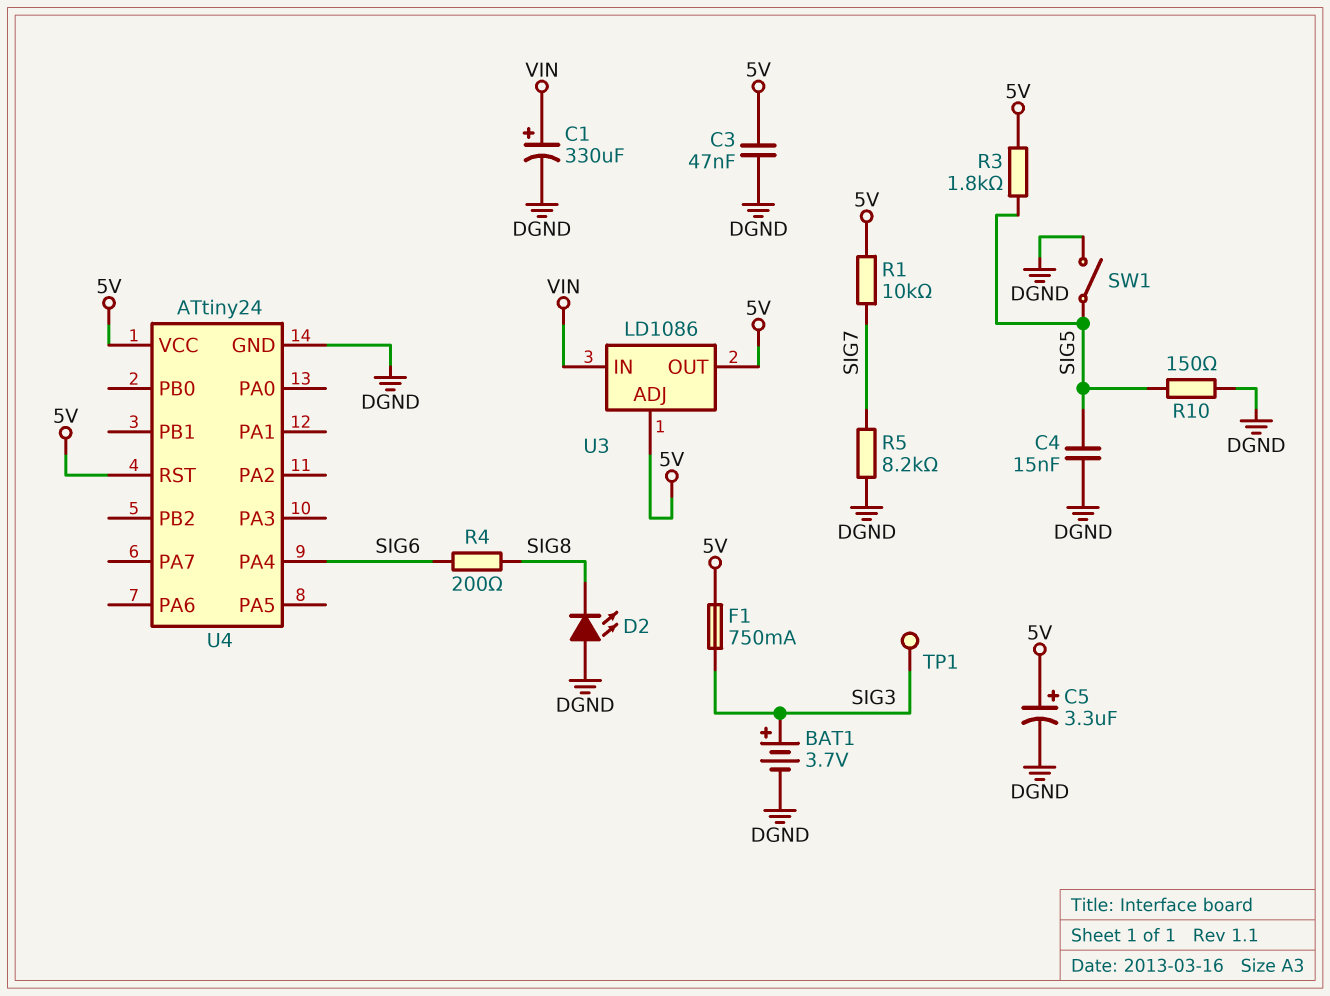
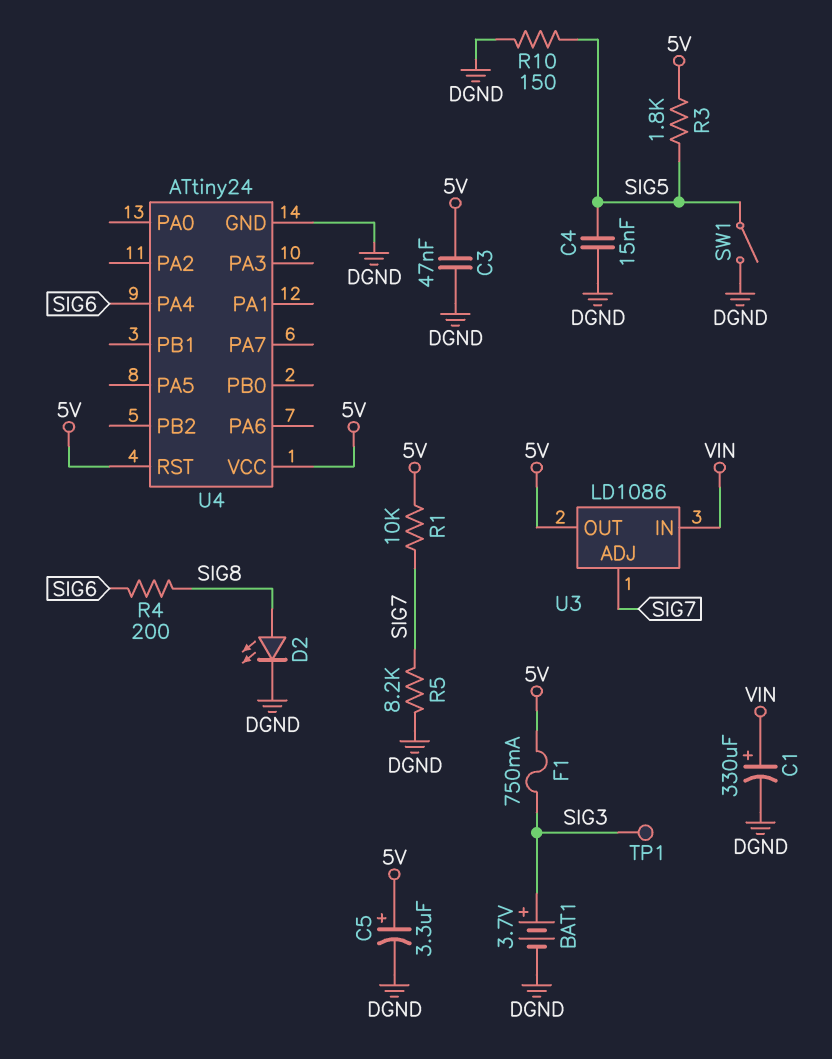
D2: LED (A DGND, K SIG8) -> LED (A SIG8, K DGND)
U3 pin ADJ: 5V -> SIG7

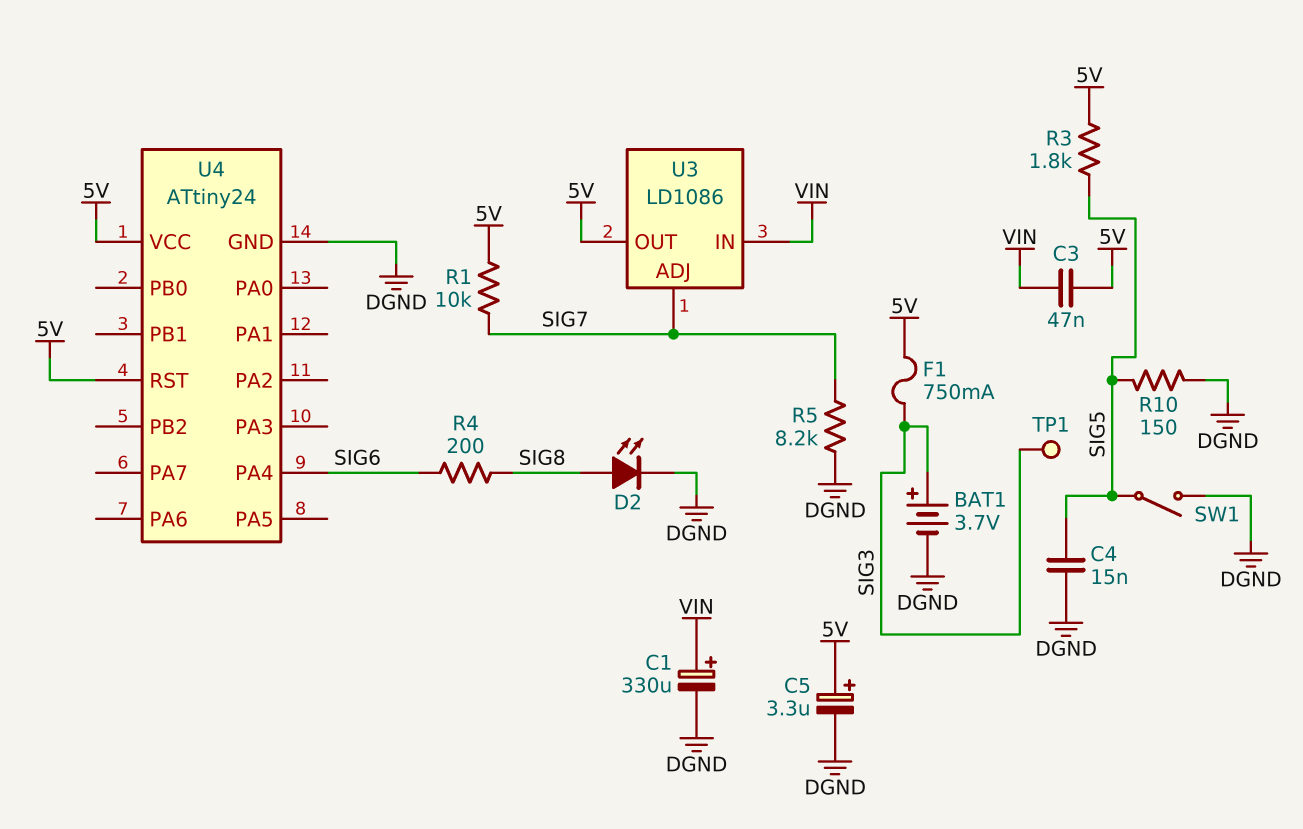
C3: 47nF (5V, DGND) -> 47nF (5V, VIN)

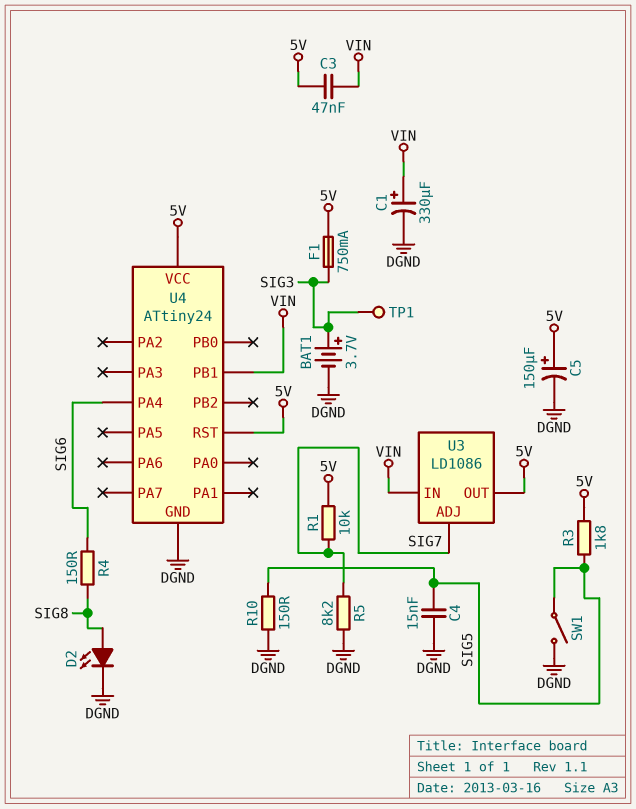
C5: 3.3uF (plus 5V, minus DGND) -> 150uF (plus 5V, minus DGND)
R4: 200 (SIG6, SIG8) -> 150 (SIG6, SIG8)
U4 pin PB1: none -> VIN

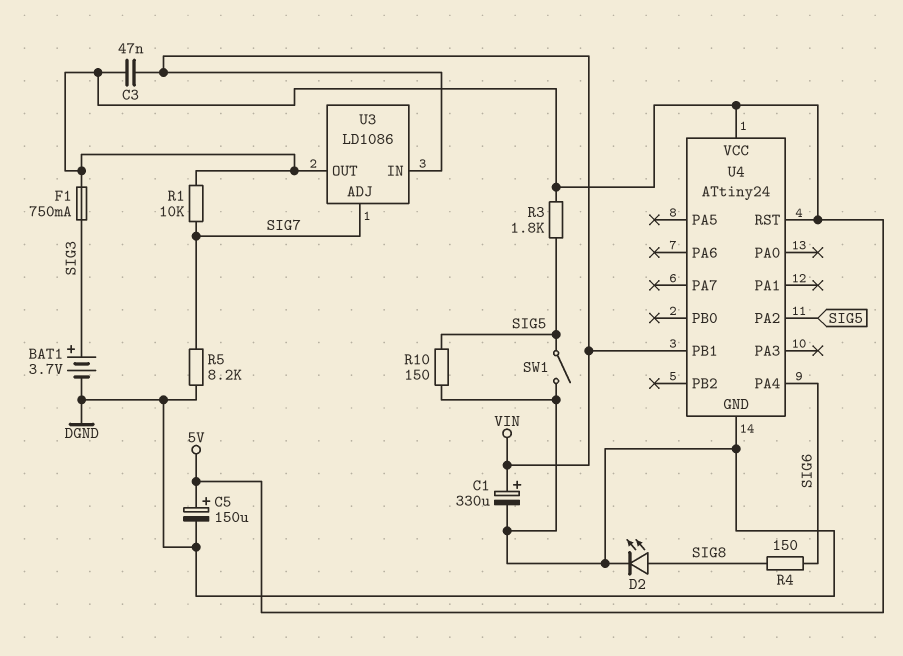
C4: 15nF (DGND, SIG5) -> none
TP1: test point (SIG3) -> none
U4 pin PA2: none -> SIG5

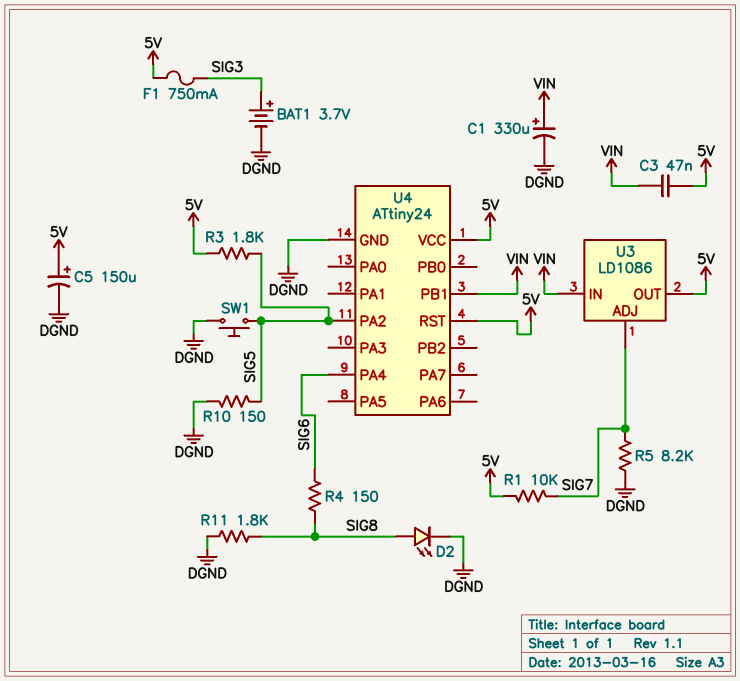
R11: none -> 1.8k (DGND, SIG8)
SW1: switch (DGND, SIG5) -> button (DGND, SIG5)

